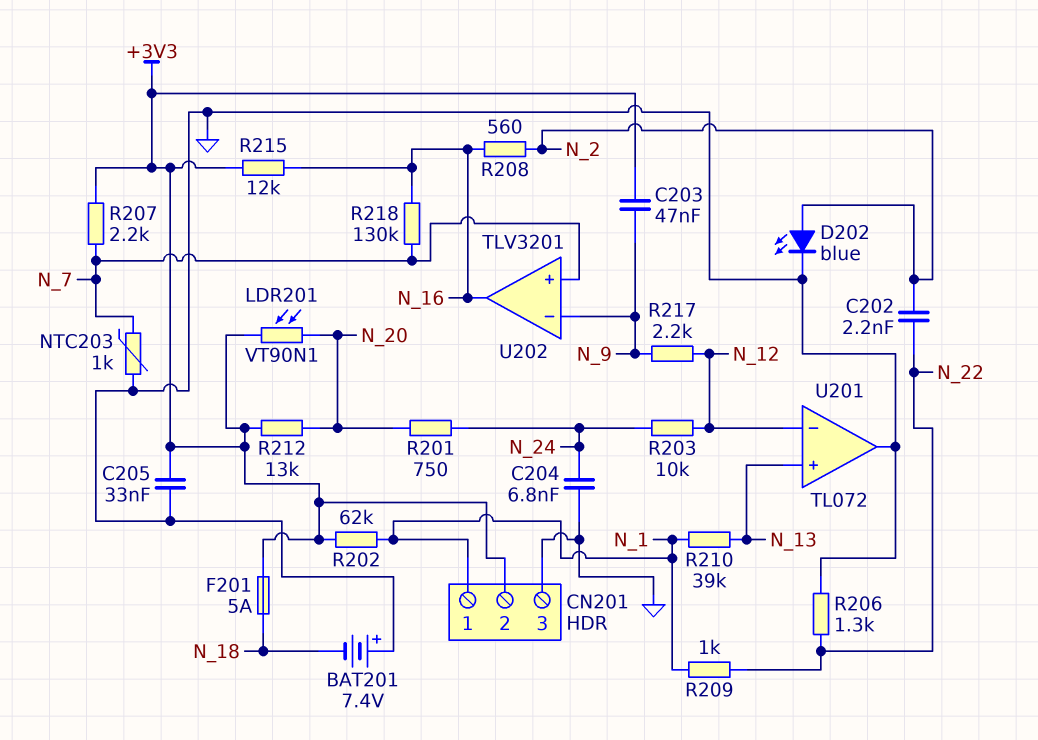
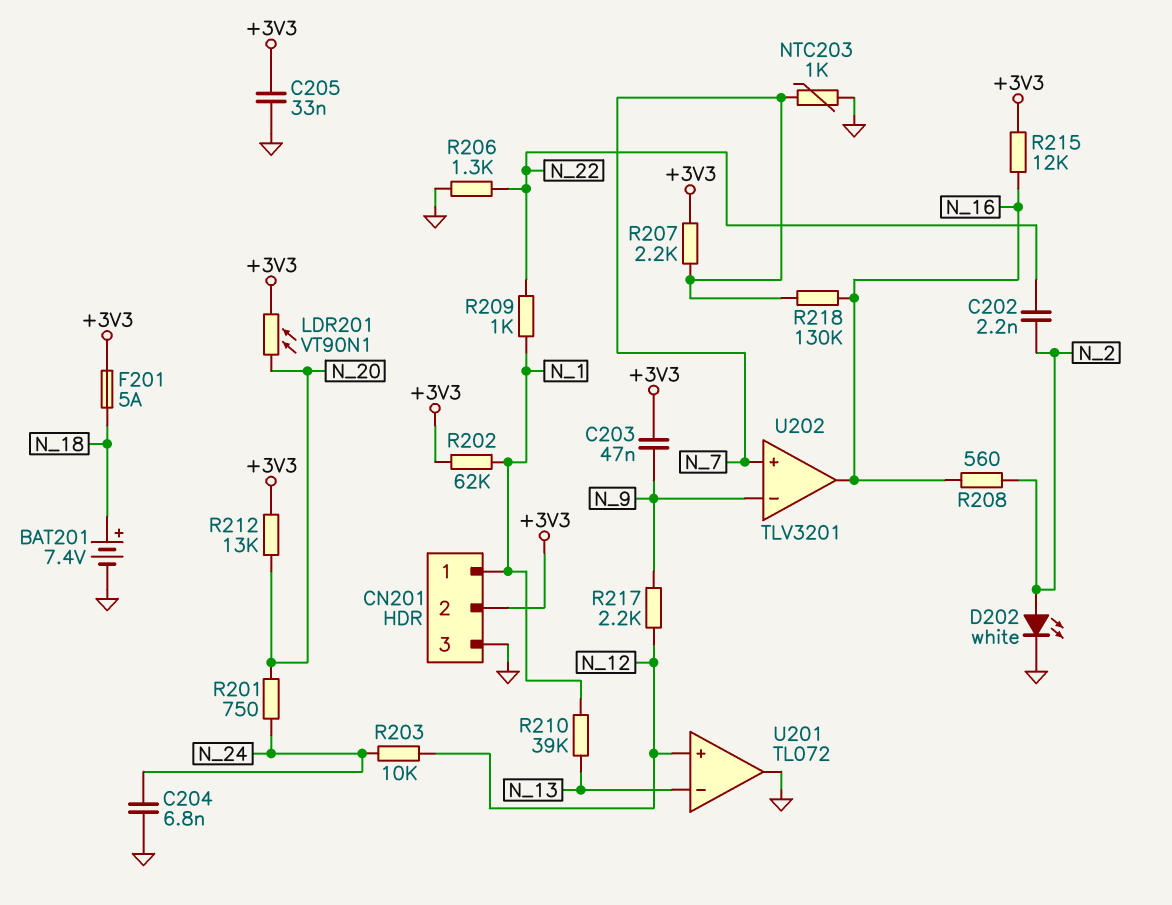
BAT201: 7.4V (plus GND, minus N_18) -> 7.4V (plus N_18, minus GND)
D202: LED blue (A N_2, K GND) -> LED white (A N_2, K GND)
U201 pin in+: N_13 -> N_12
U201 pin in-: N_12 -> N_13

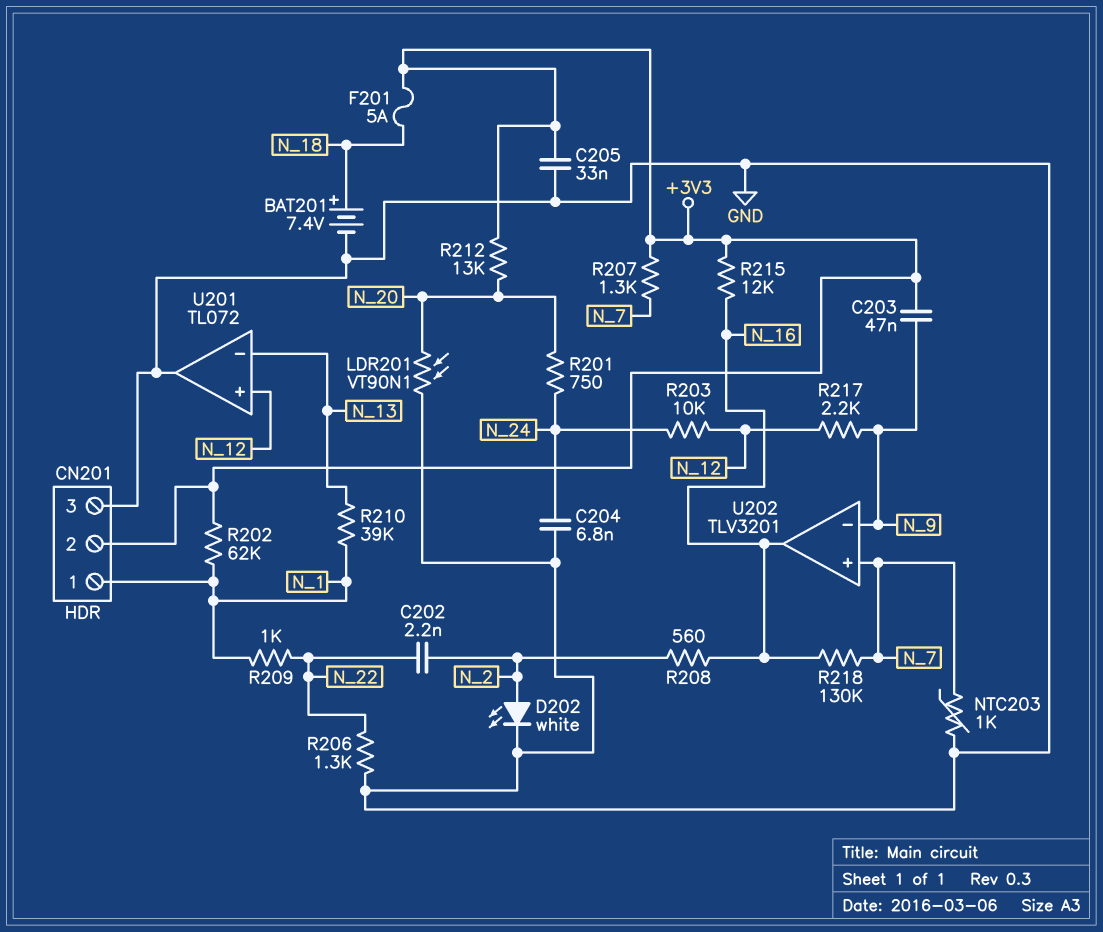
LDR201: VT90N1 (+3V3, N_20) -> VT90N1 (GND, N_20)
R207: 2.2k (+3V3, N_7) -> 1.3k (+3V3, N_7)

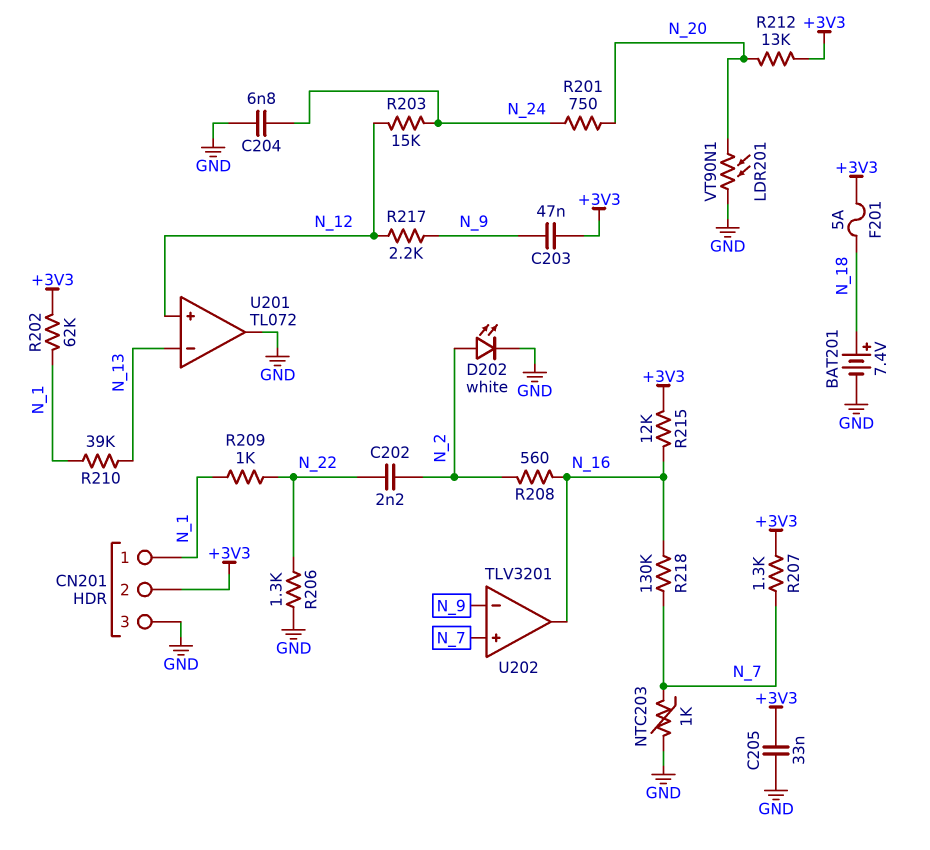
R203: 10k (N_12, N_24) -> 15k (N_12, N_24)

